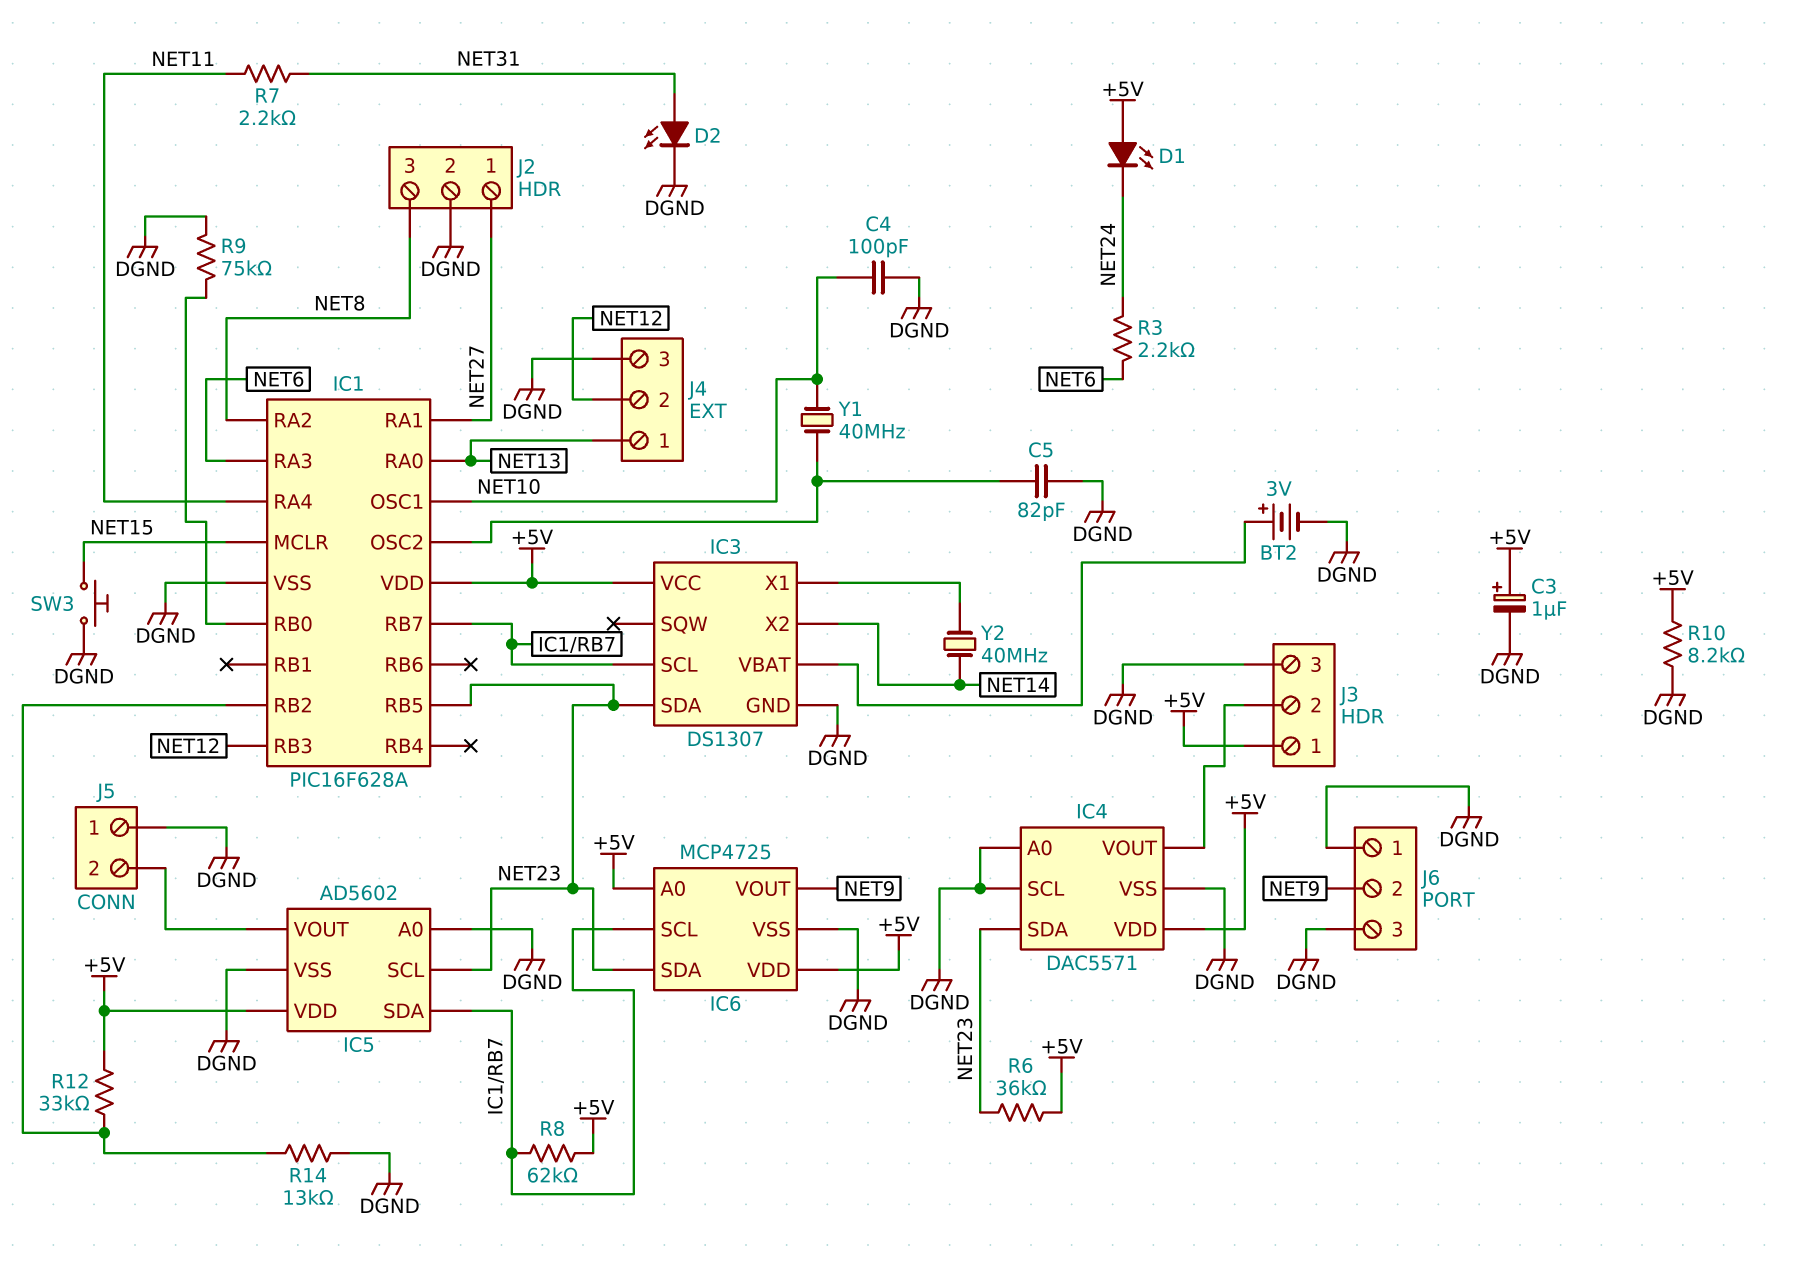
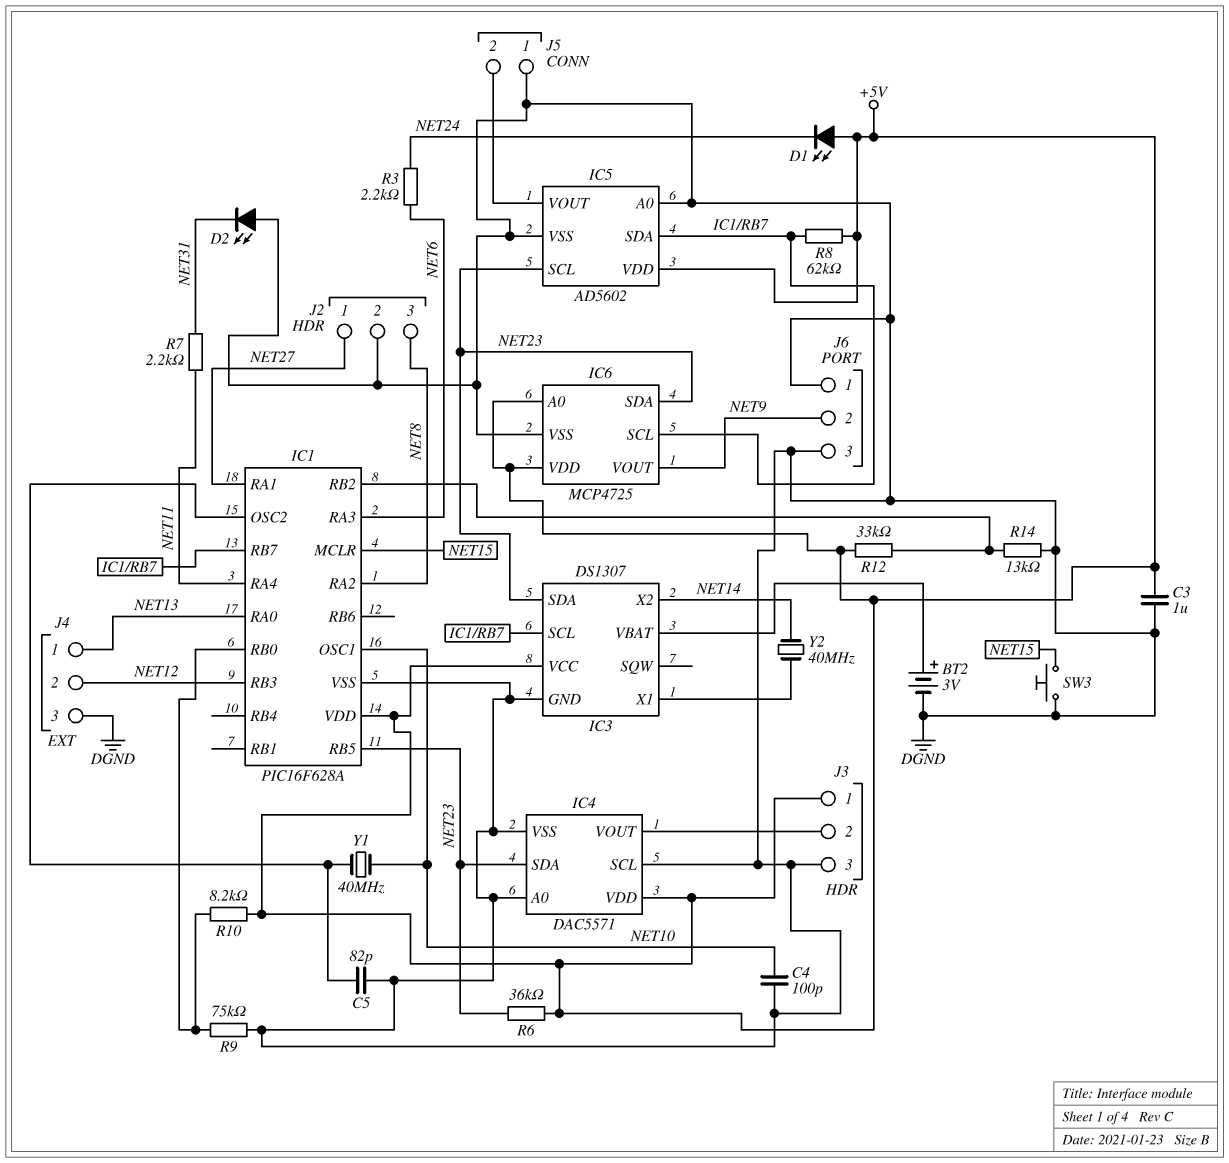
C3: 1uF (plus +5V, minus DGND) -> 1uF (+5V, DGND)
D2: LED (A NET31, K DGND) -> LED (A DGND, K NET31)
R10: 8.2k (+5V, DGND) -> 8.2k (+5V, IC1/RB0)

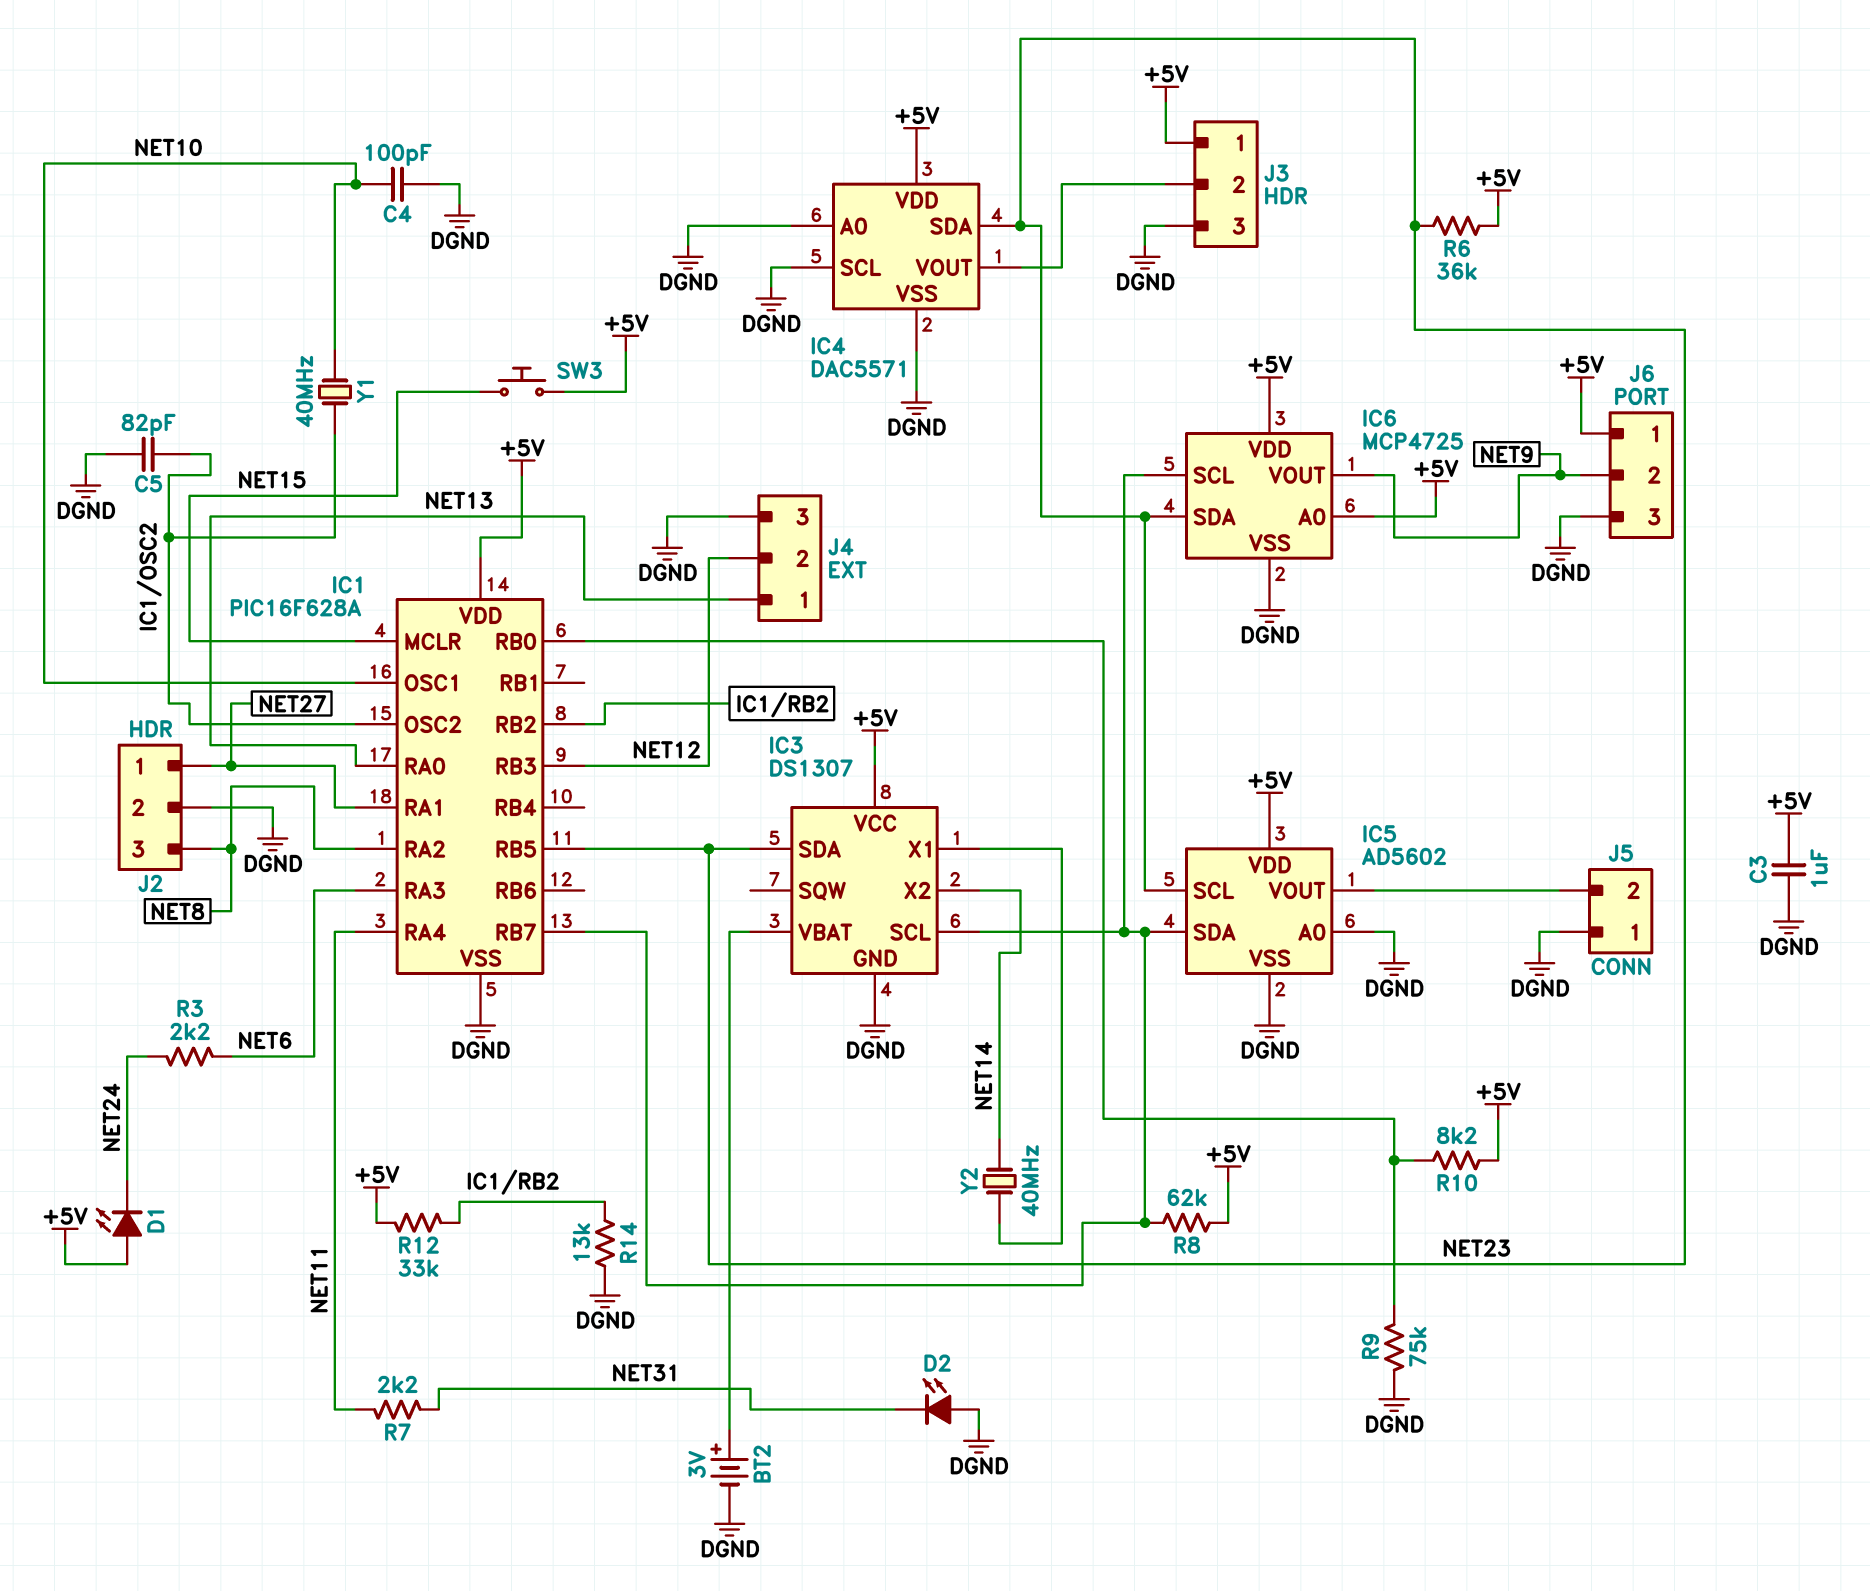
J6 pin 1: DGND -> +5V
SW3: button (DGND, NET15) -> button (+5V, NET15)

